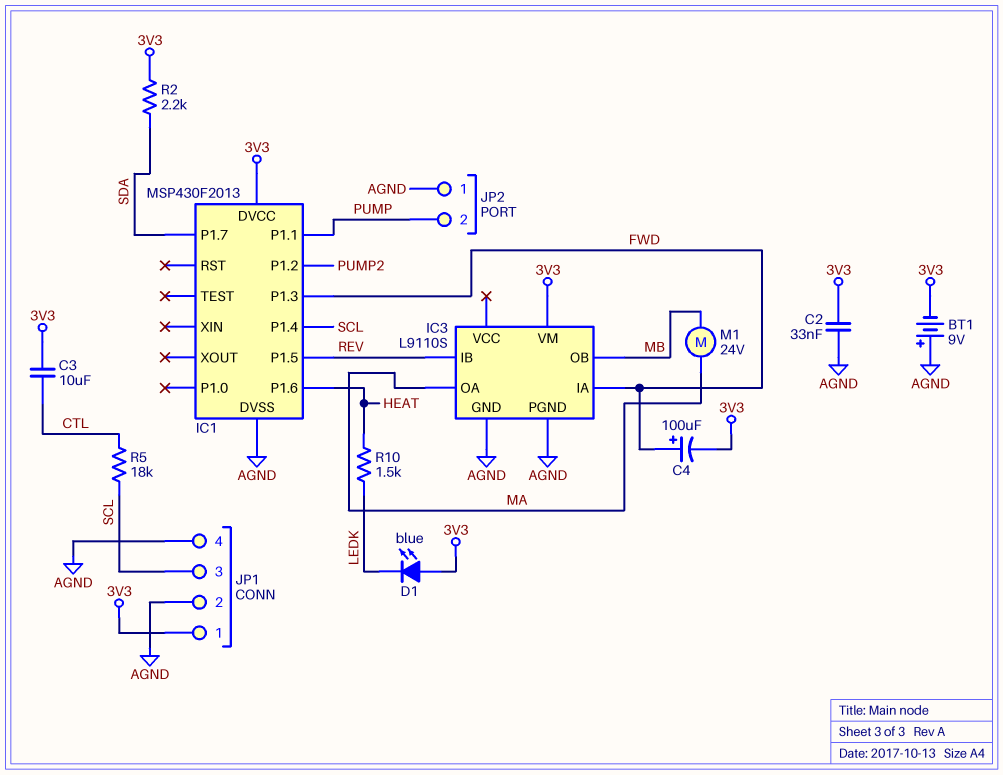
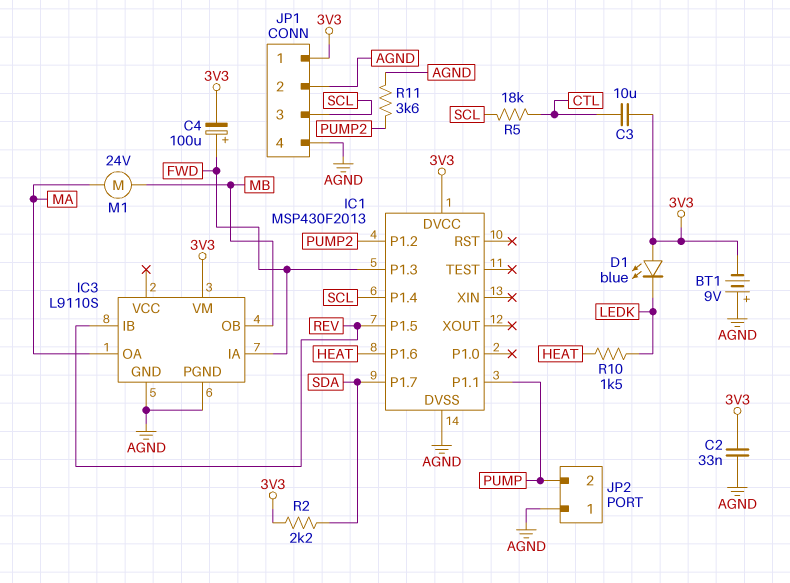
R11: none -> 3.6k (AGND, PUMP2)

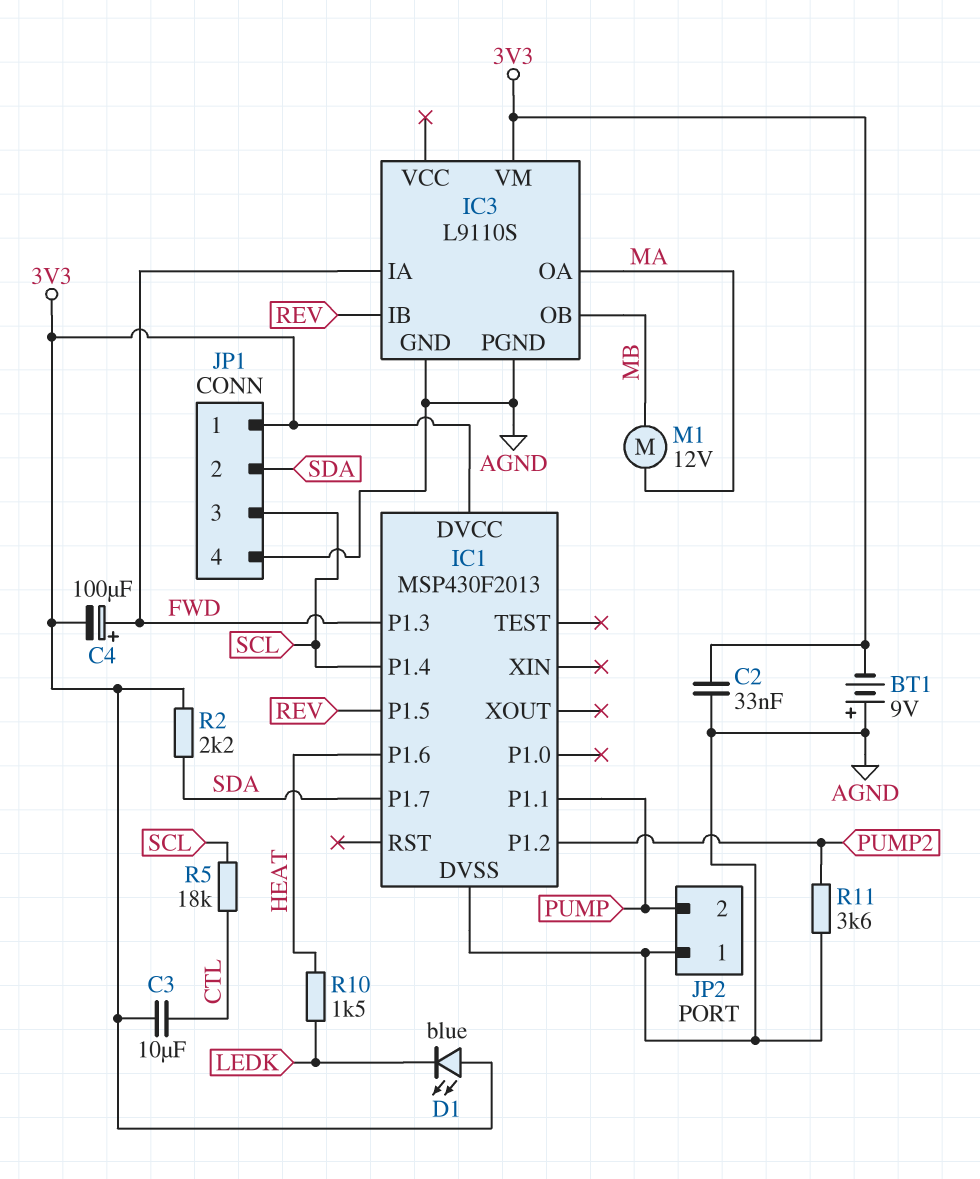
JP1 pin 2: AGND -> SDA
M1: motor 24V (MA, MB) -> motor 12V (MA, MB)

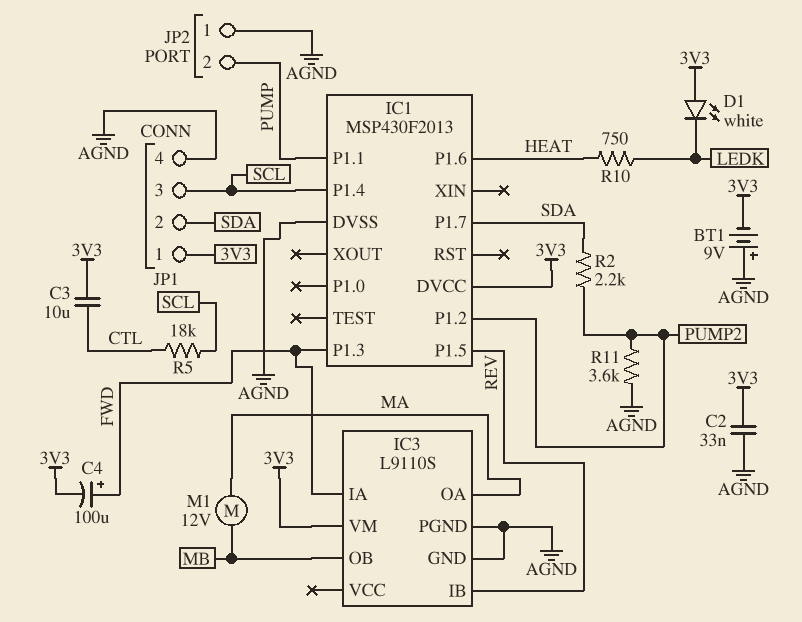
D1: LED blue (A 3V3, K LEDK) -> LED white (A 3V3, K LEDK)
R2: 2.2k (3V3, SDA) -> 2.2k (PUMP2, SDA)
R10: 1.5k (HEAT, LEDK) -> 750 (HEAT, LEDK)

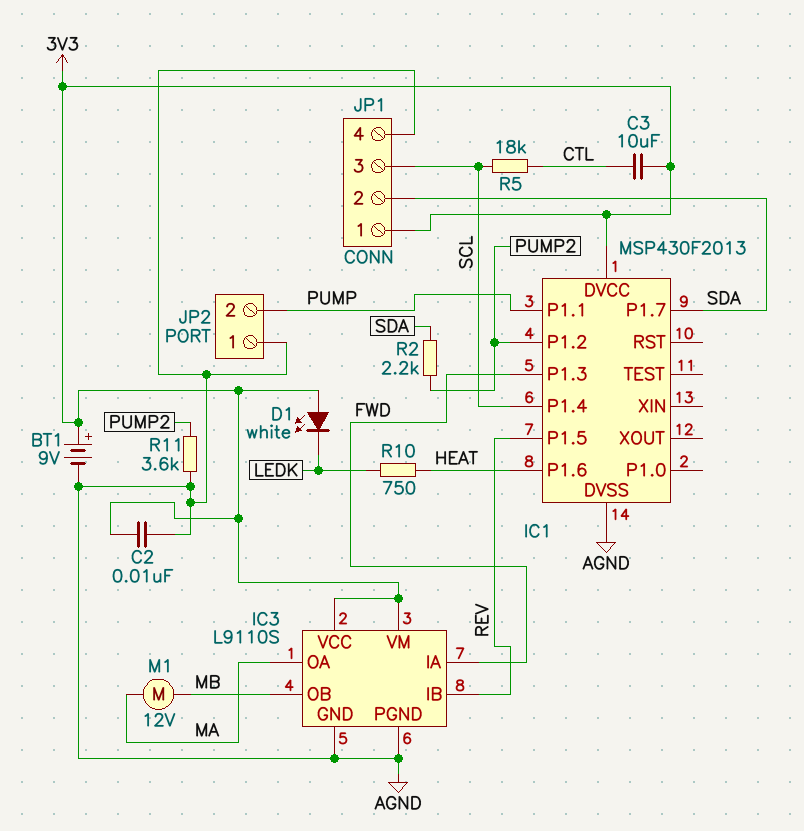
BT1: 9V (plus AGND, minus 3V3) -> 9V (plus 3V3, minus AGND)
C2: 33nF (3V3, AGND) -> 10nF (3V3, AGND)
C4: 100uF (plus FWD, minus 3V3) -> none
IC3 pin VCC: none -> 3V3

